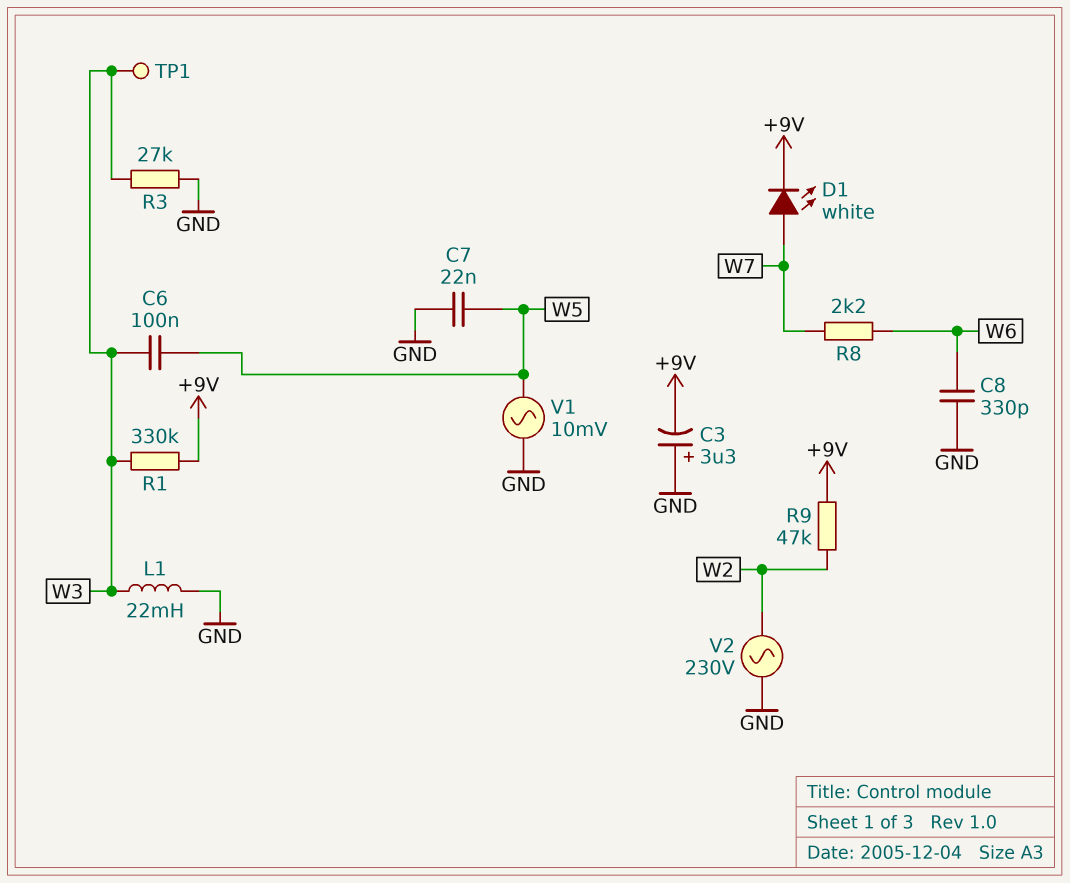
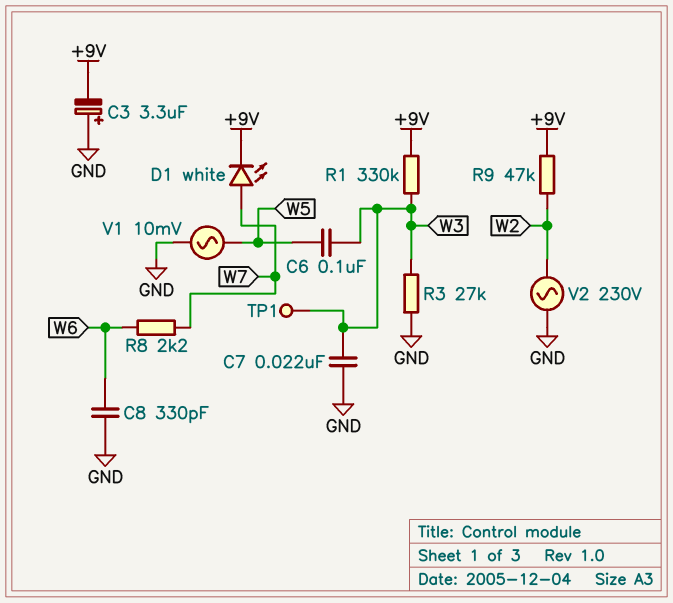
C7: 22nF (GND, W5) -> 22nF (GND, W3)
L1: 22mH (GND, W3) -> none

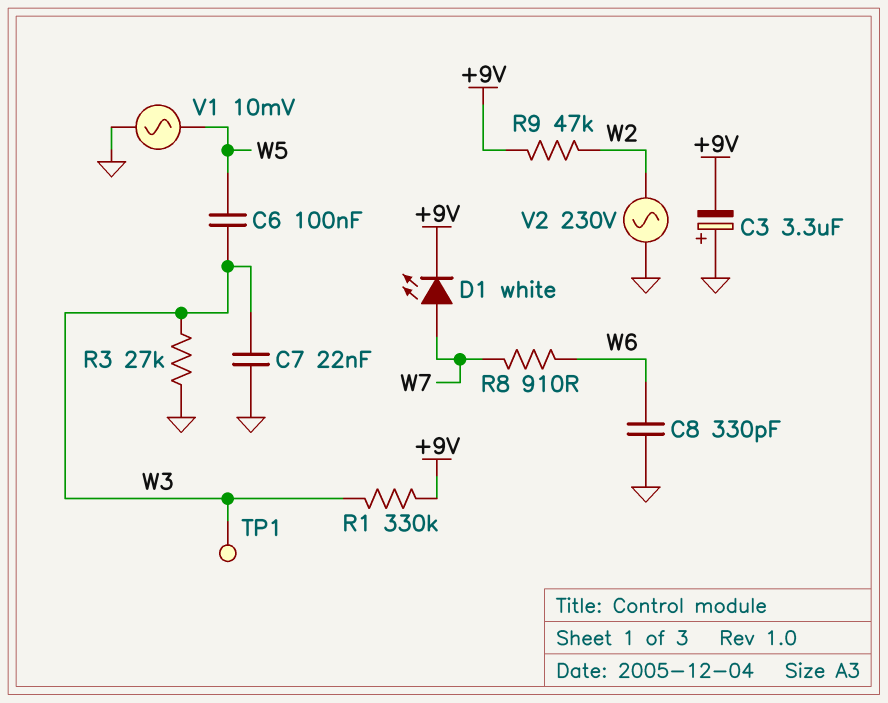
R8: 2.2k (W6, W7) -> 910 (W6, W7)

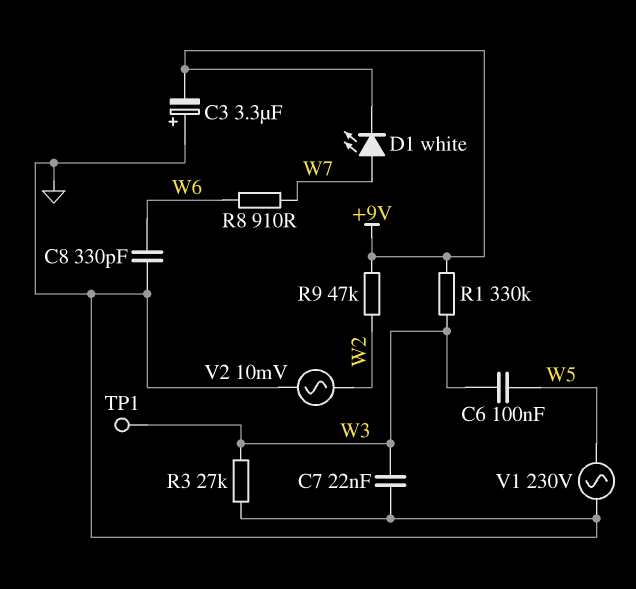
V1: AC 10mV (GND, W5) -> AC 230V (GND, W5)
V2: AC 230V (GND, W2) -> AC 10mV (GND, W2)

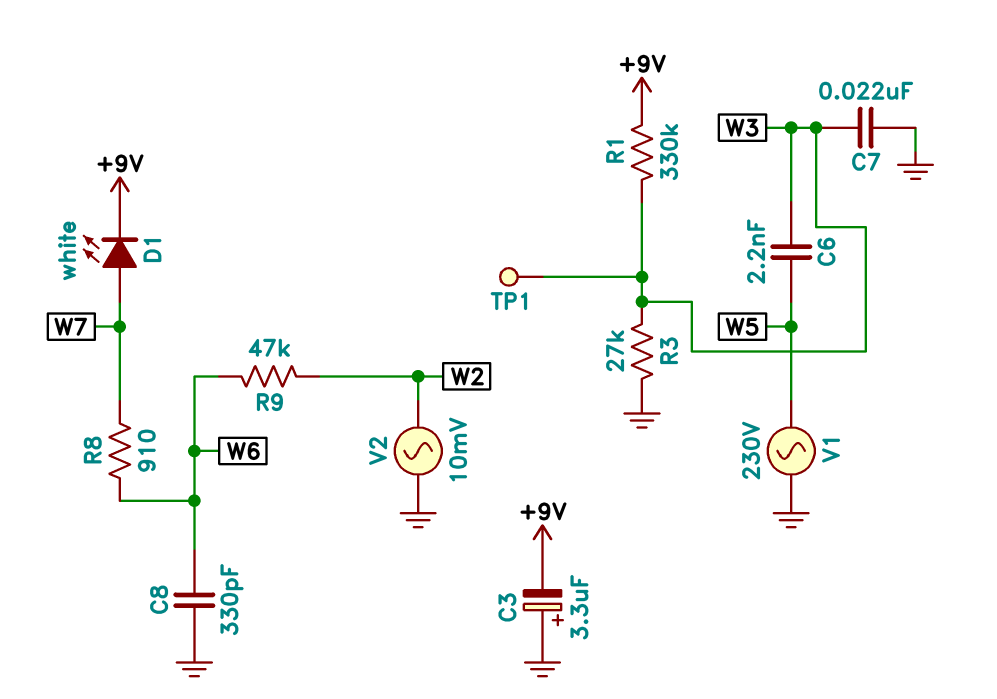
C6: 100nF (W3, W5) -> 2.2nF (W3, W5)
R9: 47k (+9V, W2) -> 47k (W2, W6)

